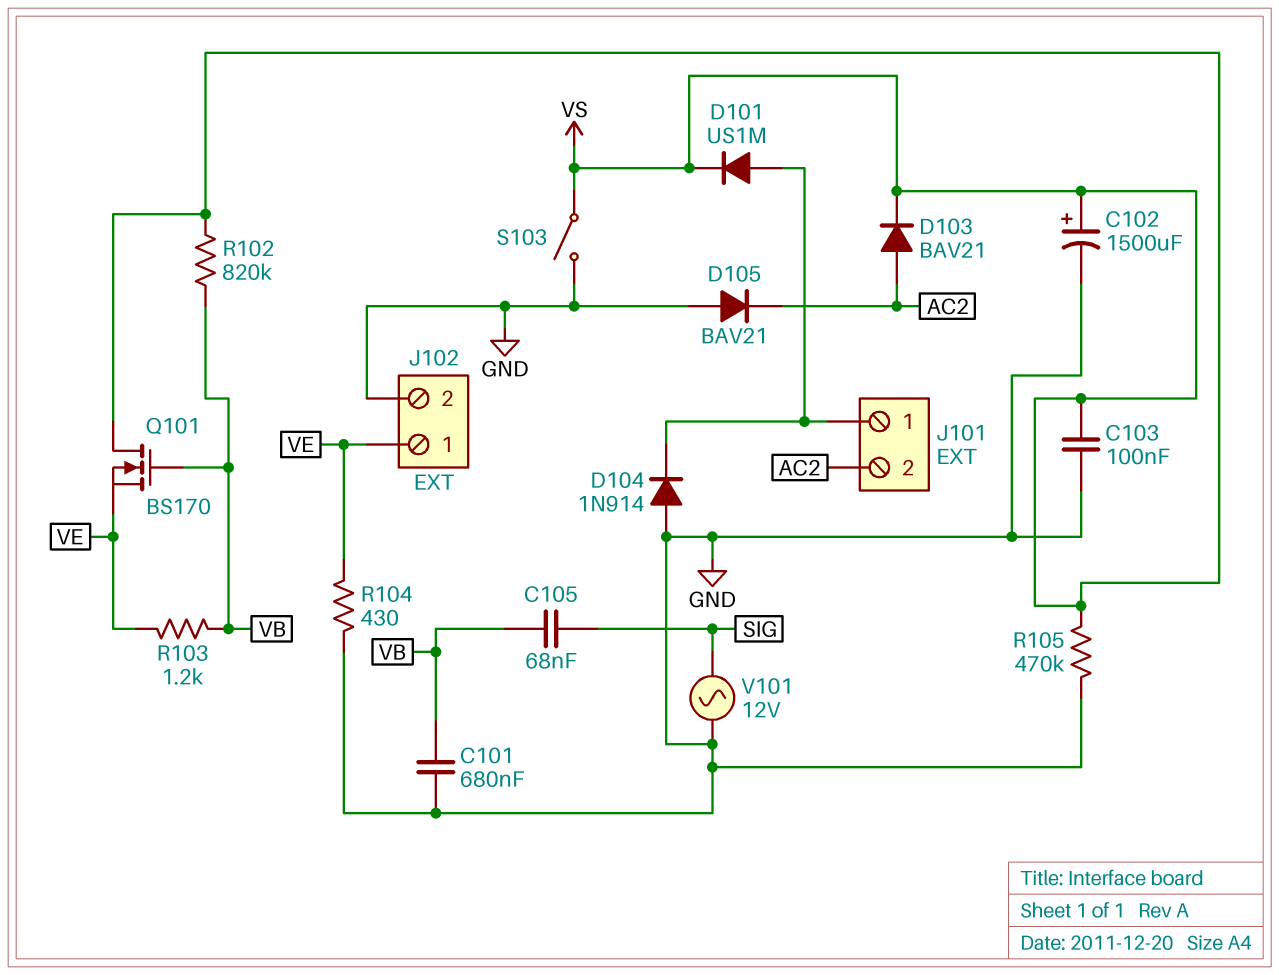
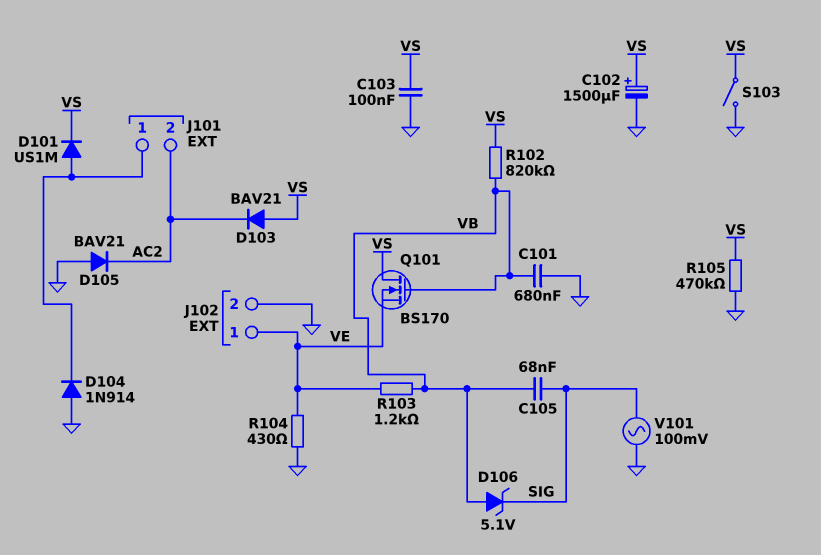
D103: diode BAV21 (A AC2, K VS) -> diode BAV21 (A VS, K AC2)
D106: none -> zener 5.1V (A VB, K SIG)
V101: AC 12V (GND, SIG) -> AC 100mV (GND, SIG)

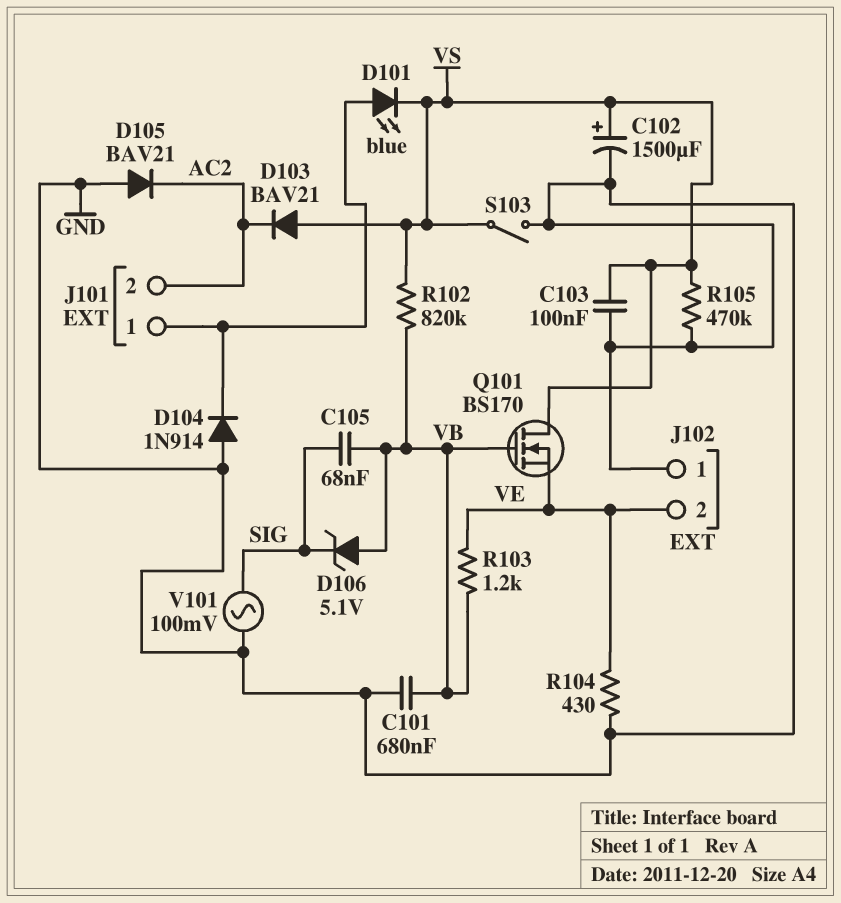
D101: diode US1M (A J101/1, K VS) -> LED blue (A J101/1, K VS)
J102 pin 1: VE -> GND
J102 pin 2: GND -> VE

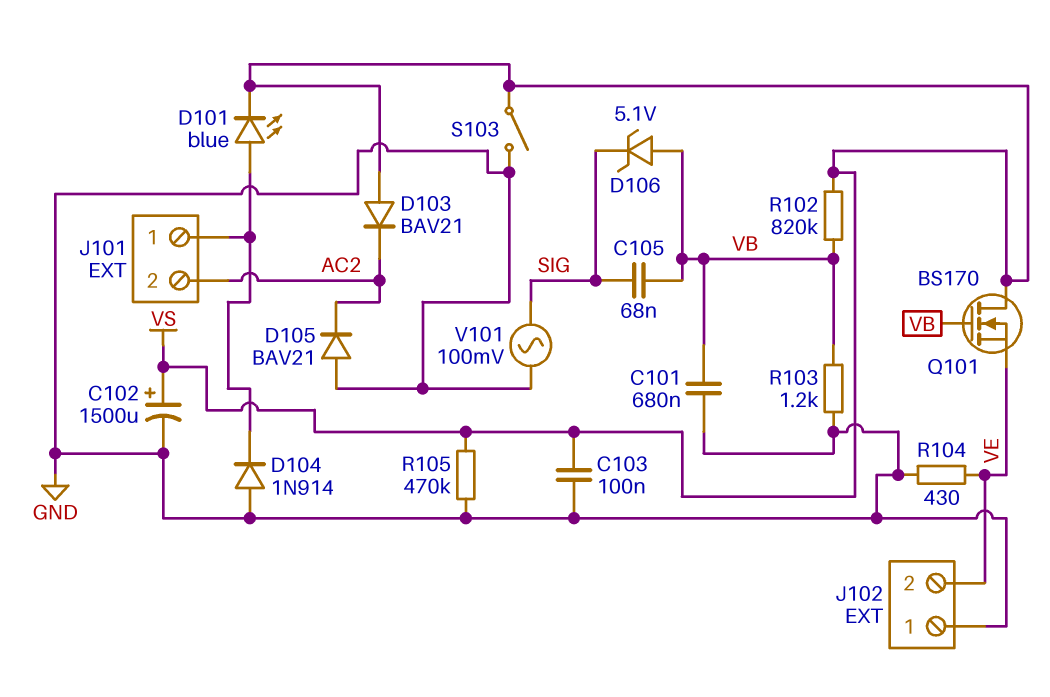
R103: 1.2k (VB, VE) -> 1.2k (GND, VB)

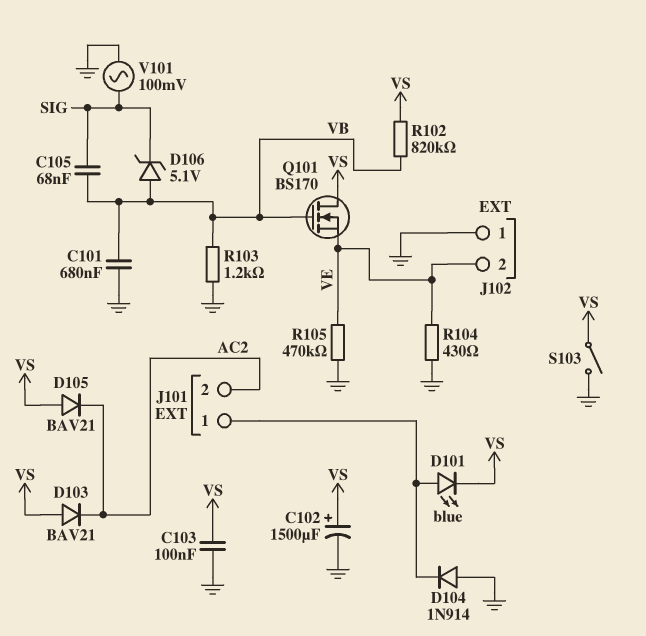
D105: diode BAV21 (A GND, K AC2) -> diode BAV21 (A VS, K AC2)
R105: 470k (GND, VS) -> 470k (GND, VE)

